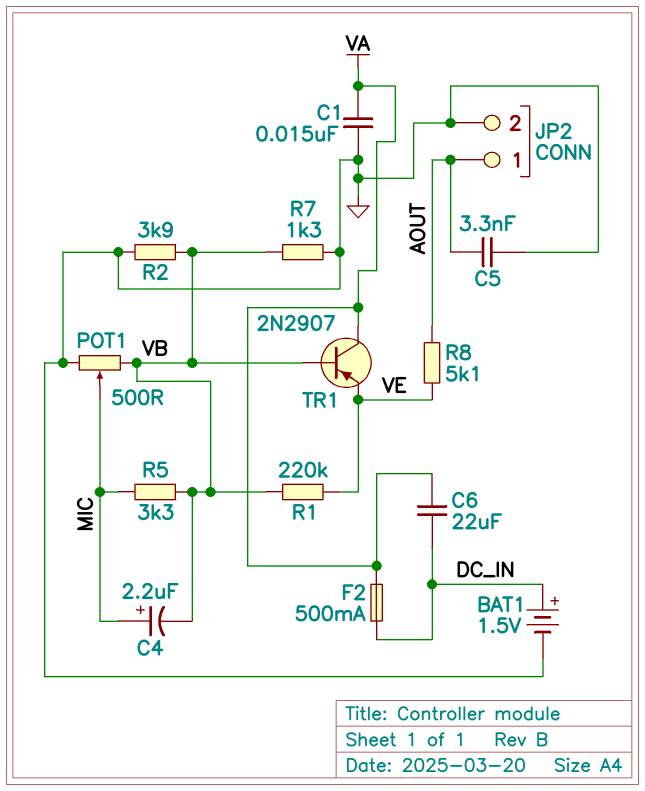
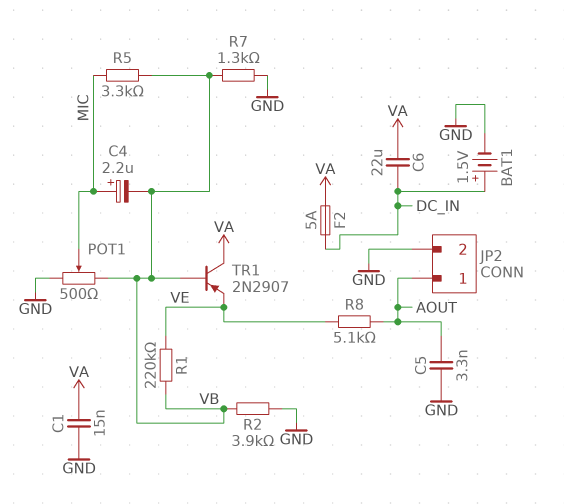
F2: 500mA (DC_IN, VA) -> 5A (DC_IN, VA)

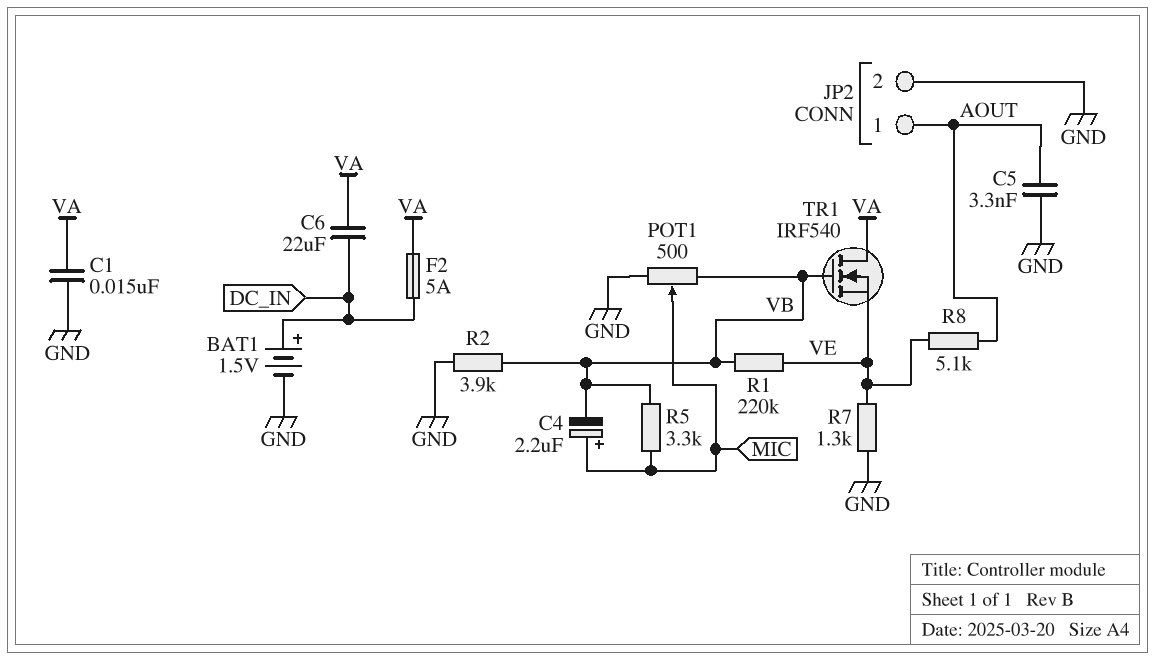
R7: 1.3k (GND, VB) -> 1.3k (GND, VE)
TR1: PNP 2N2907 (B VB, C VA, E VE) -> NMOS IRF540 (G VB, D VA, S VE)

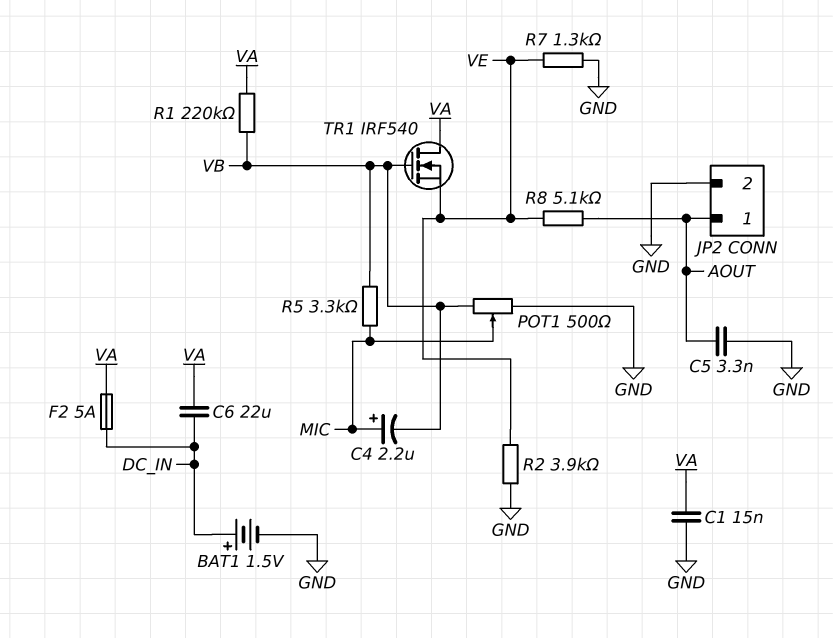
R1: 220k (VB, VE) -> 220k (VA, VB)
R2: 3.9k (GND, VB) -> 3.9k (GND, VE)

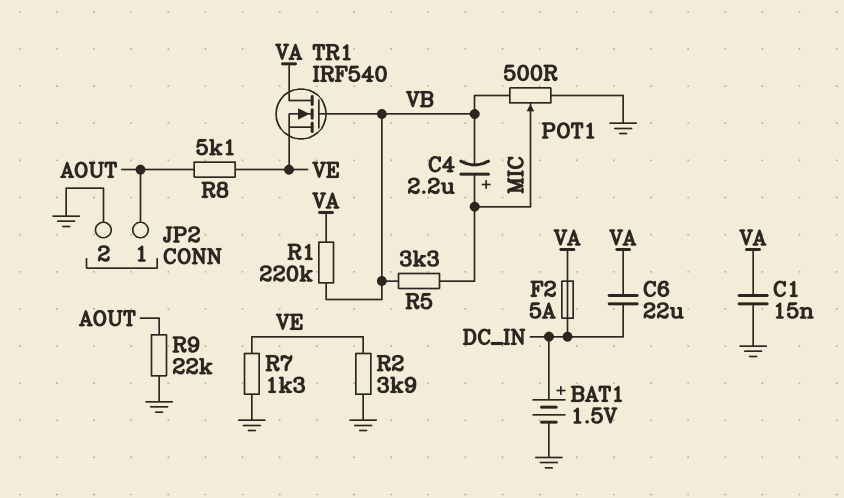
C5: 3.3nF (AOUT, GND) -> none
R9: none -> 22k (AOUT, GND)

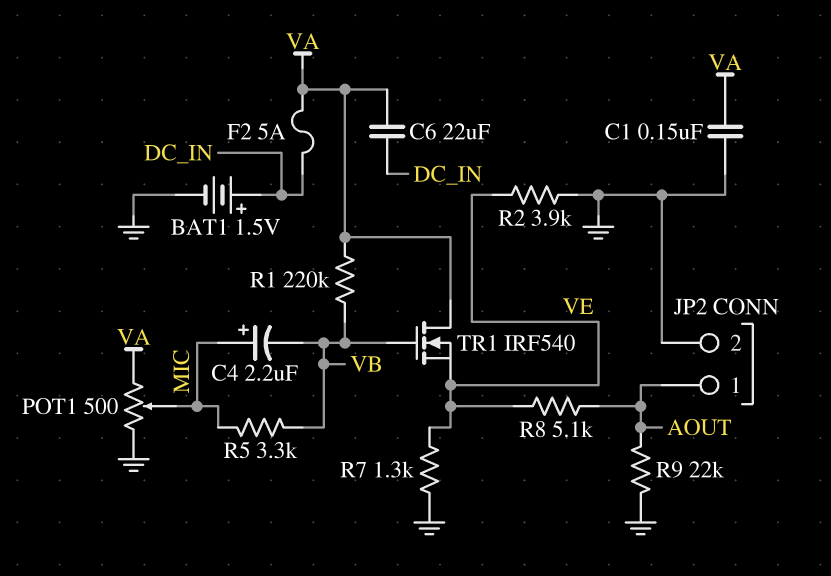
C1: 15nF (GND, VA) -> 150nF (GND, VA)
POT1: 500 (GND, VB, wiper MIC) -> 500 (GND, VA, wiper MIC)

